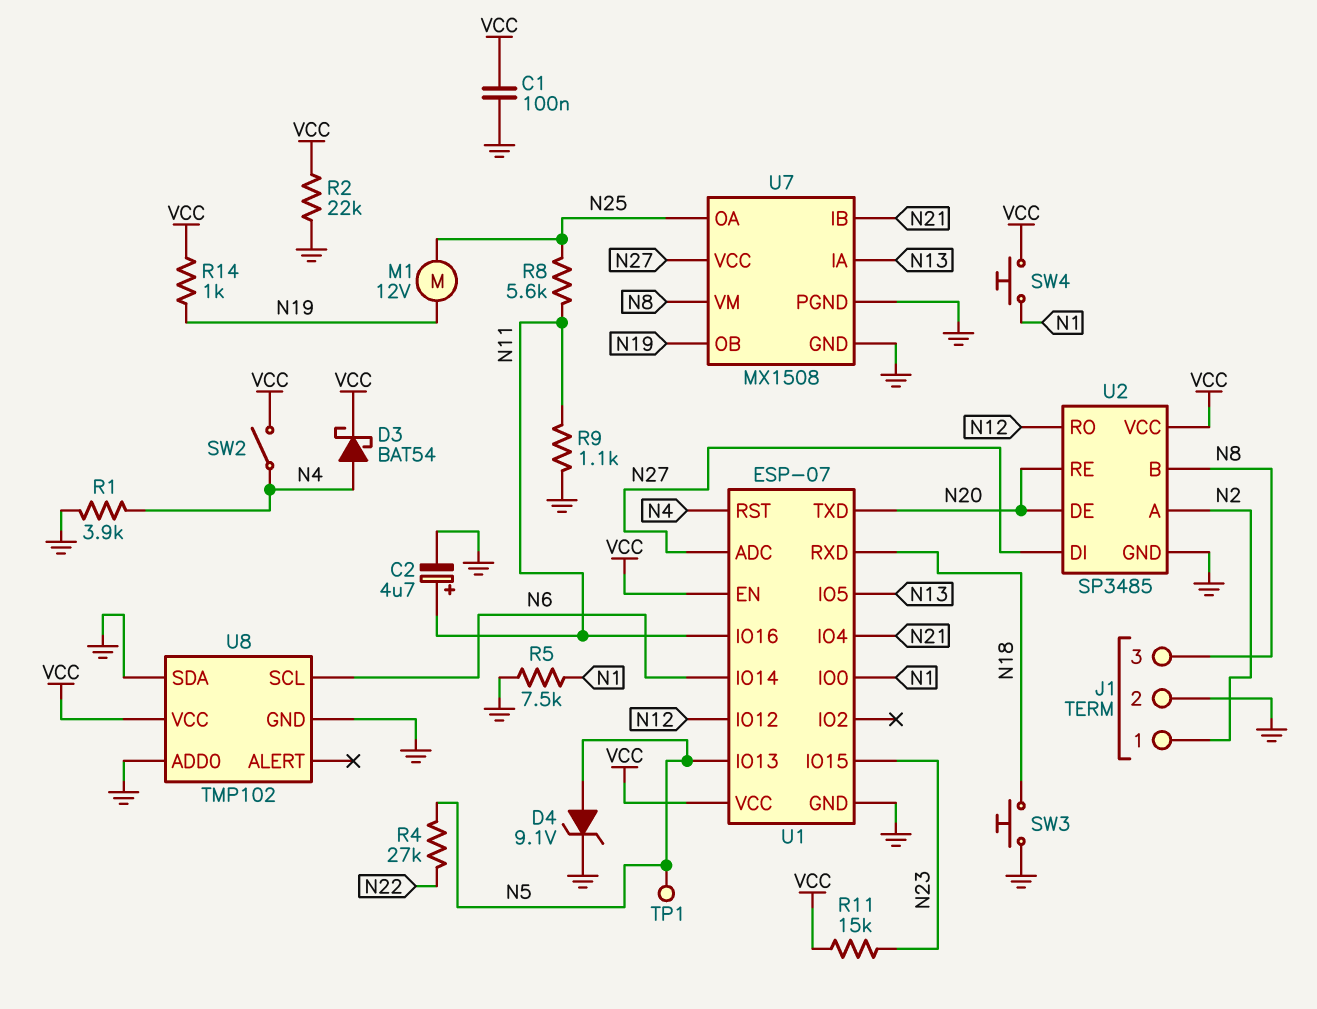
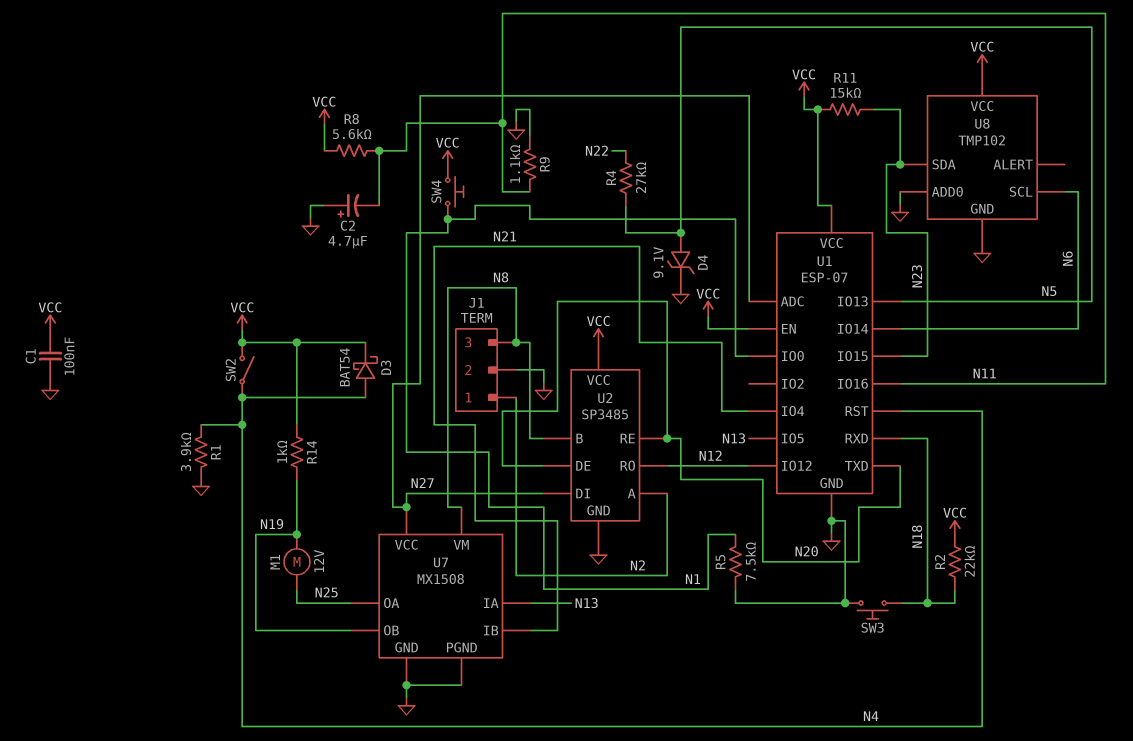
C2: 4.7uF (plus N11, minus GND) -> 4.7uF (plus GND, minus N11)
R2: 22k (GND, VCC) -> 22k (N18, VCC)
R8: 5.6k (N11, N25) -> 5.6k (N11, VCC)
TP1: test point (N5) -> none
U8 pin SDA: GND -> N23

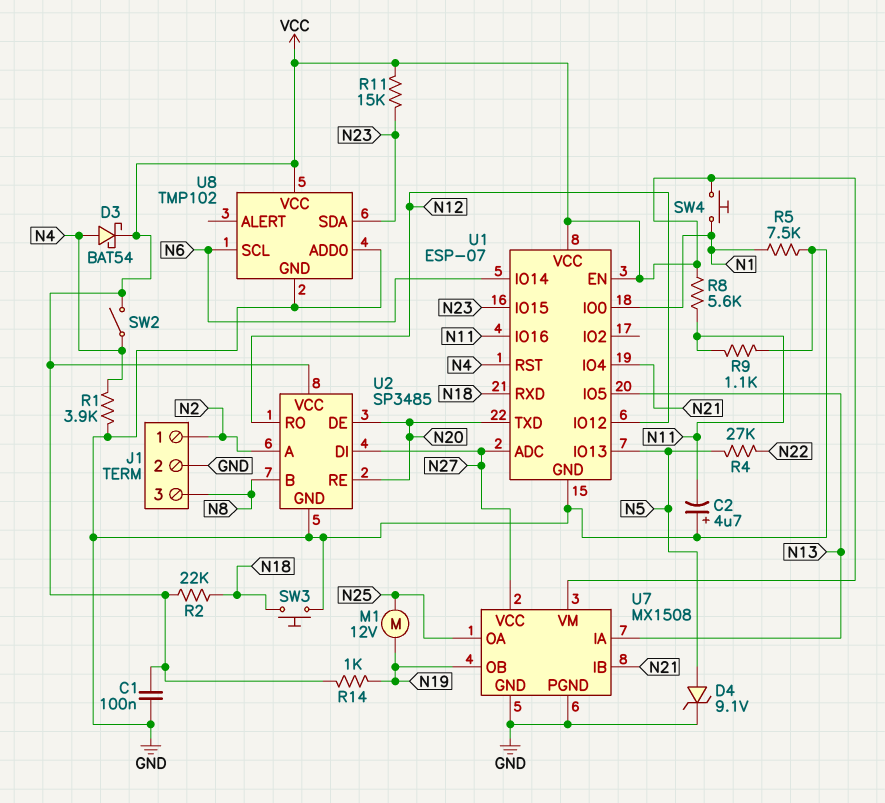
U7 pin VM: N8 -> VCC

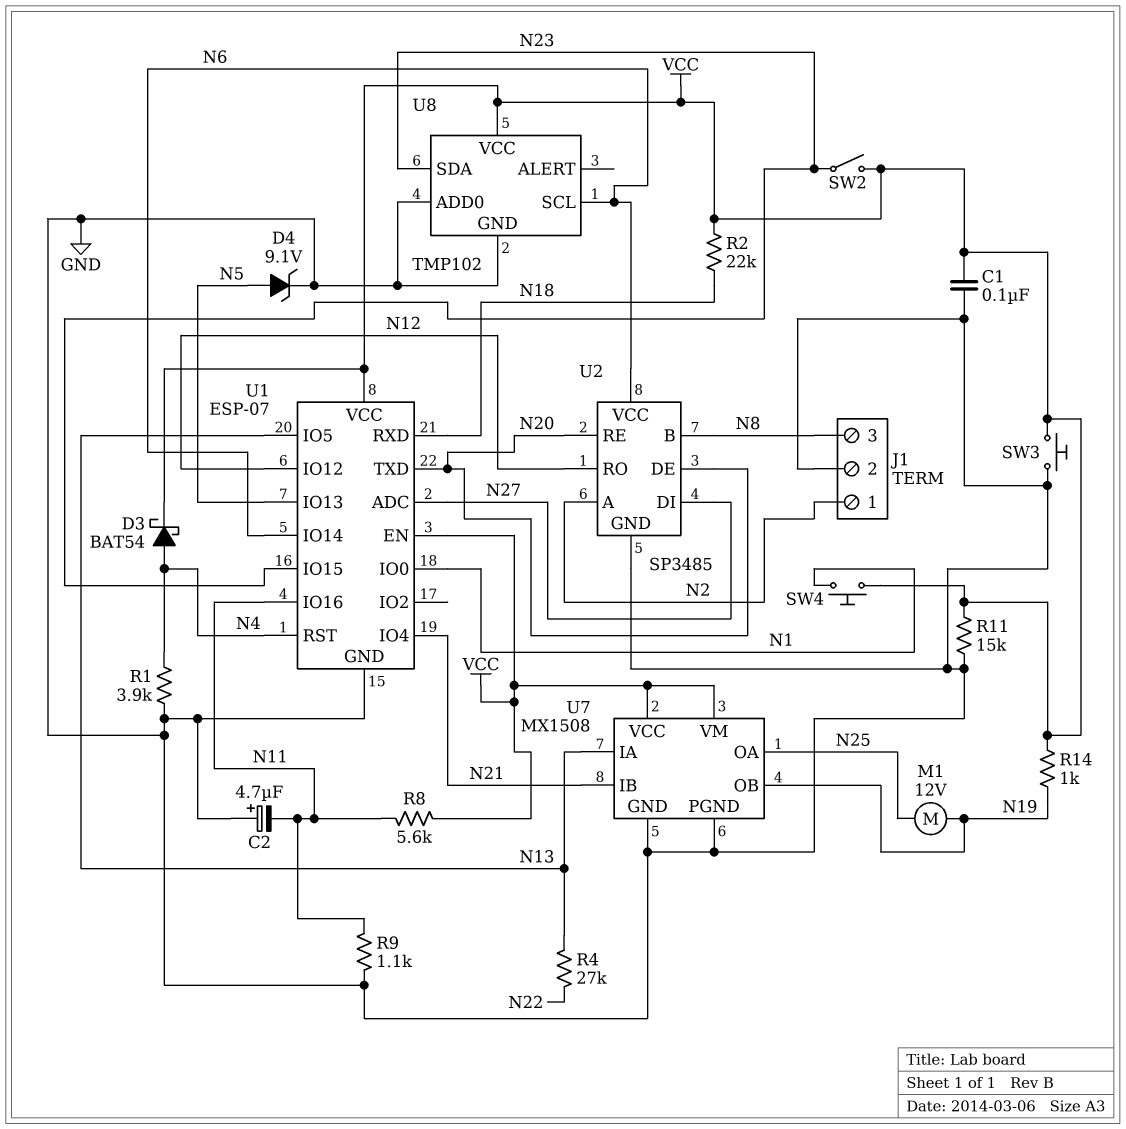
R4: 27k (N5, N22) -> 27k (N13, N22)
R5: 7.5k (GND, N1) -> none
R11: 15k (N23, VCC) -> 15k (GND, VCC)
SW2: switch (N4, VCC) -> switch (N23, VCC)
SW3: button (GND, N18) -> button (GND, VCC)
U2 pin VCC: VCC -> N6
U7 pin VCC: N27 -> VCC

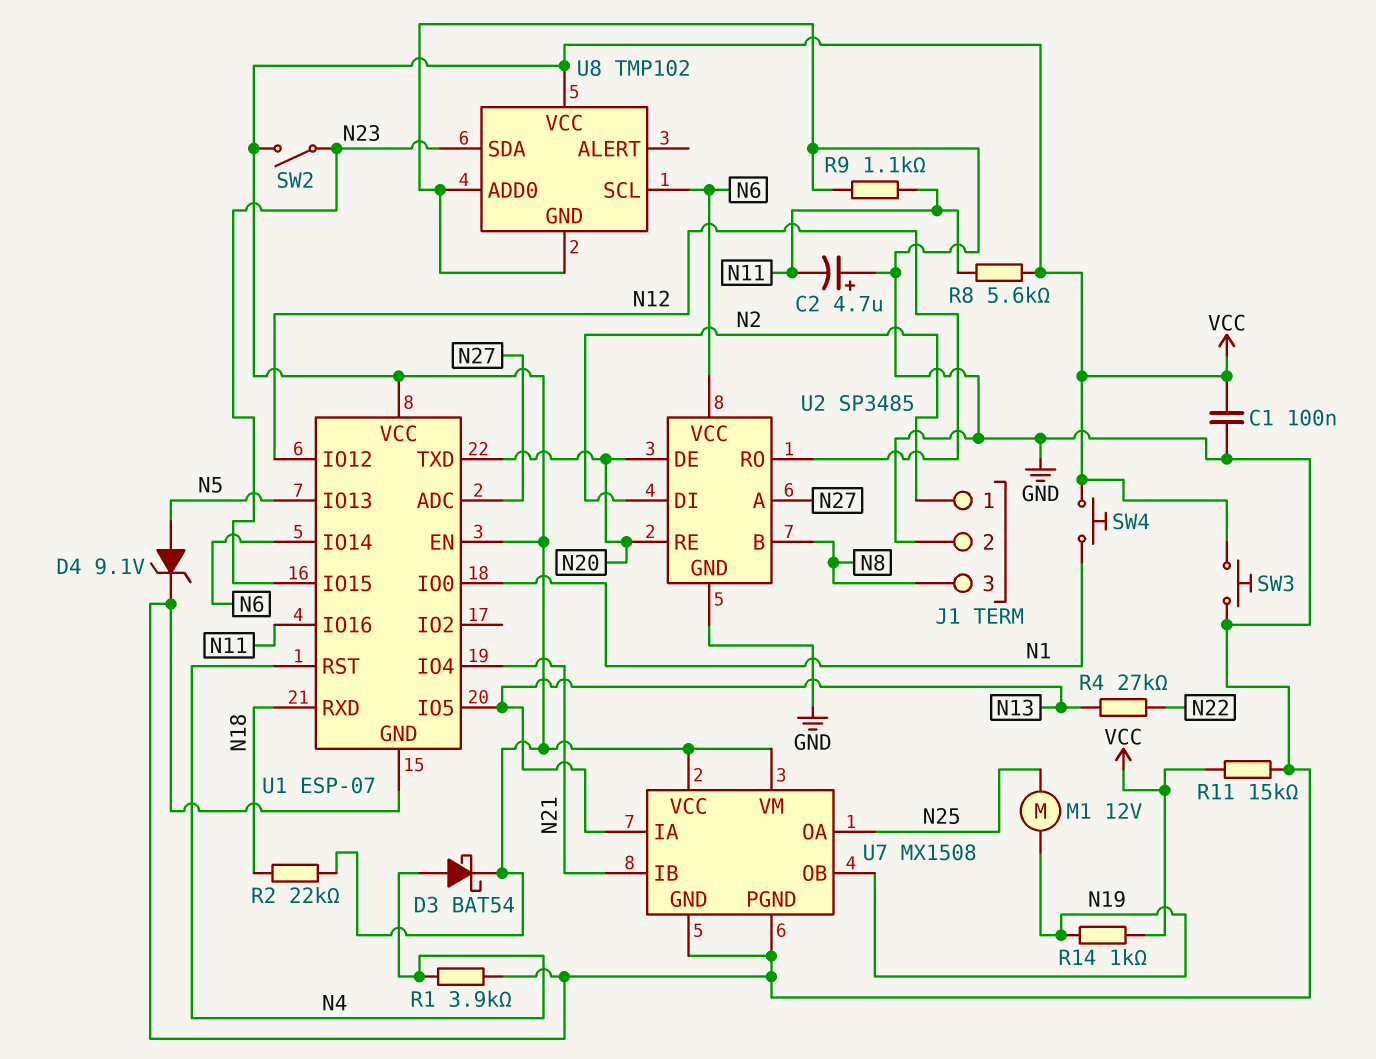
U2 pin A: N2 -> N27
U2 pin DI: N27 -> N2

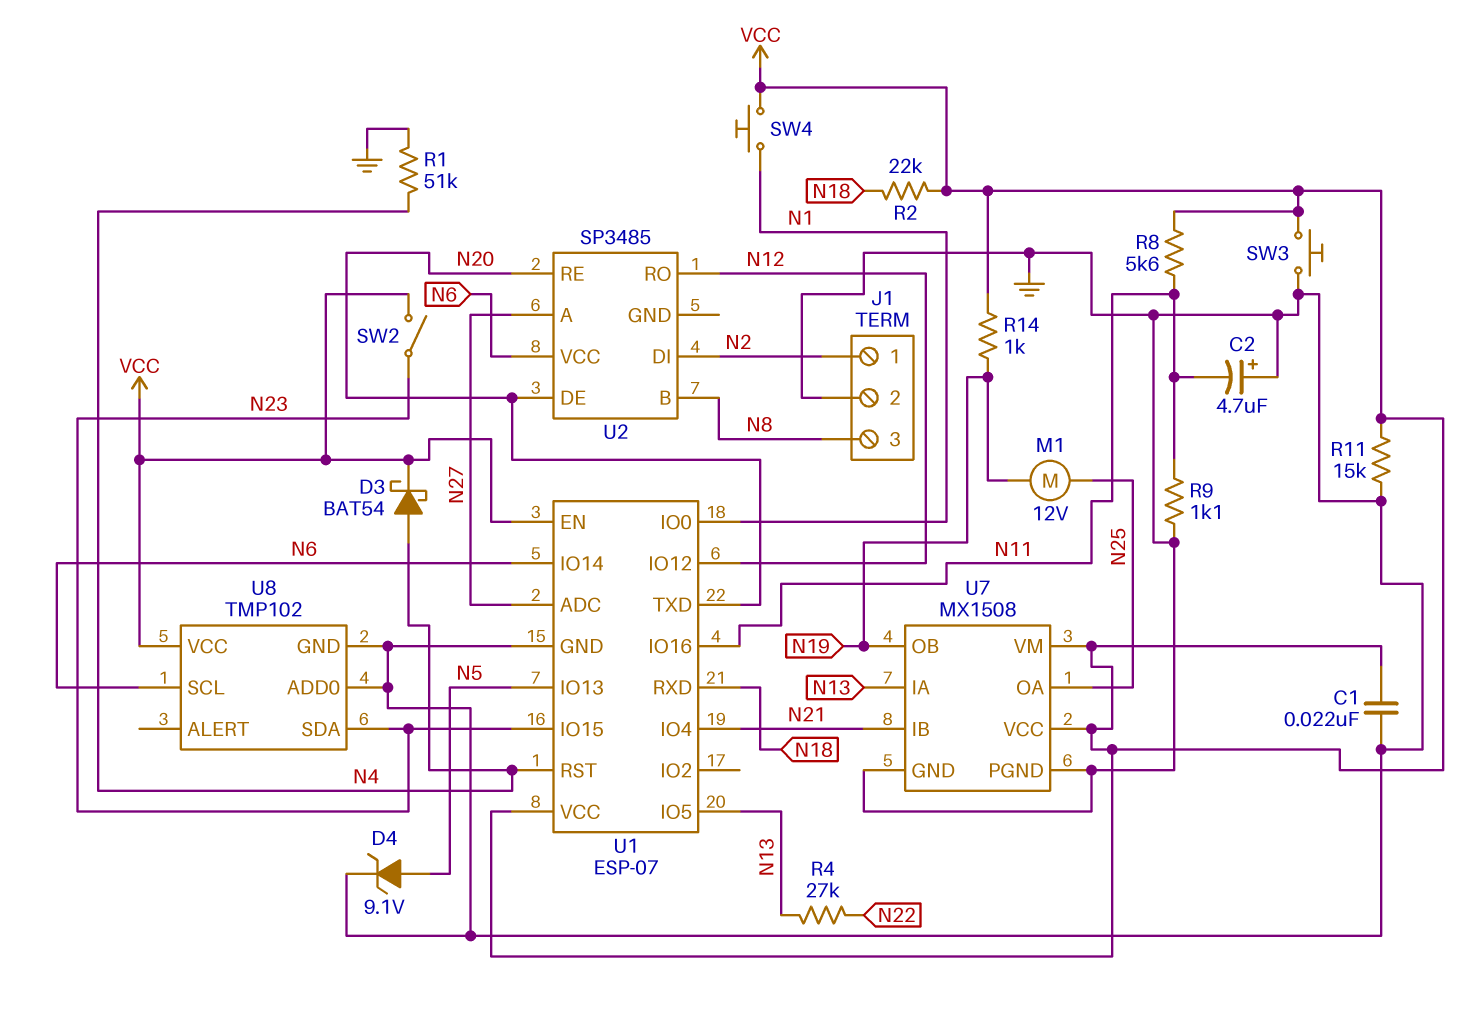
C1: 100nF (GND, VCC) -> 22nF (GND, VCC)
R1: 3.9k (GND, N4) -> 51k (GND, N4)
U2 pin GND: GND -> none

